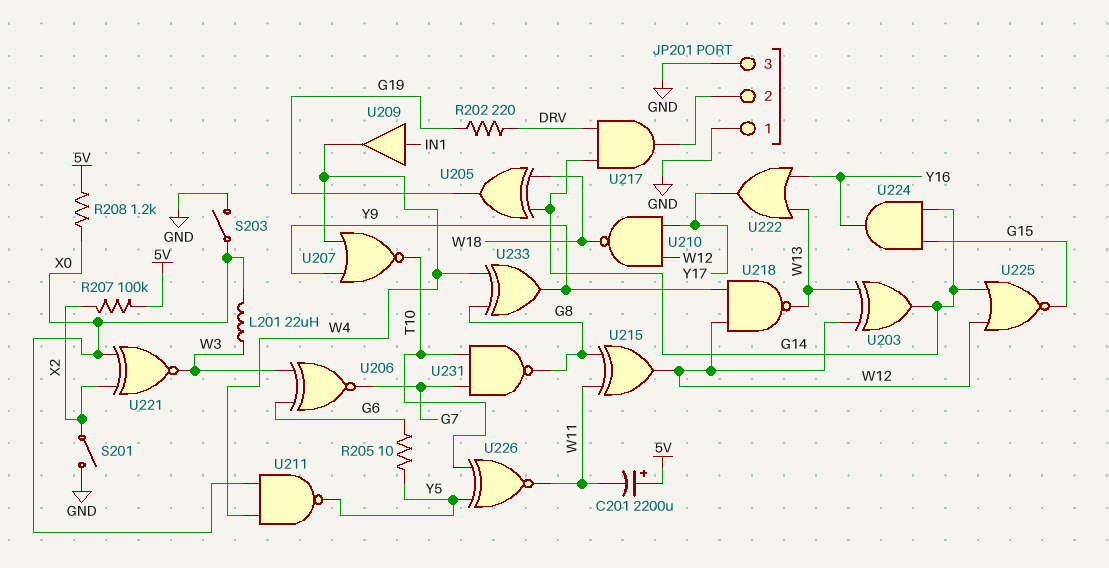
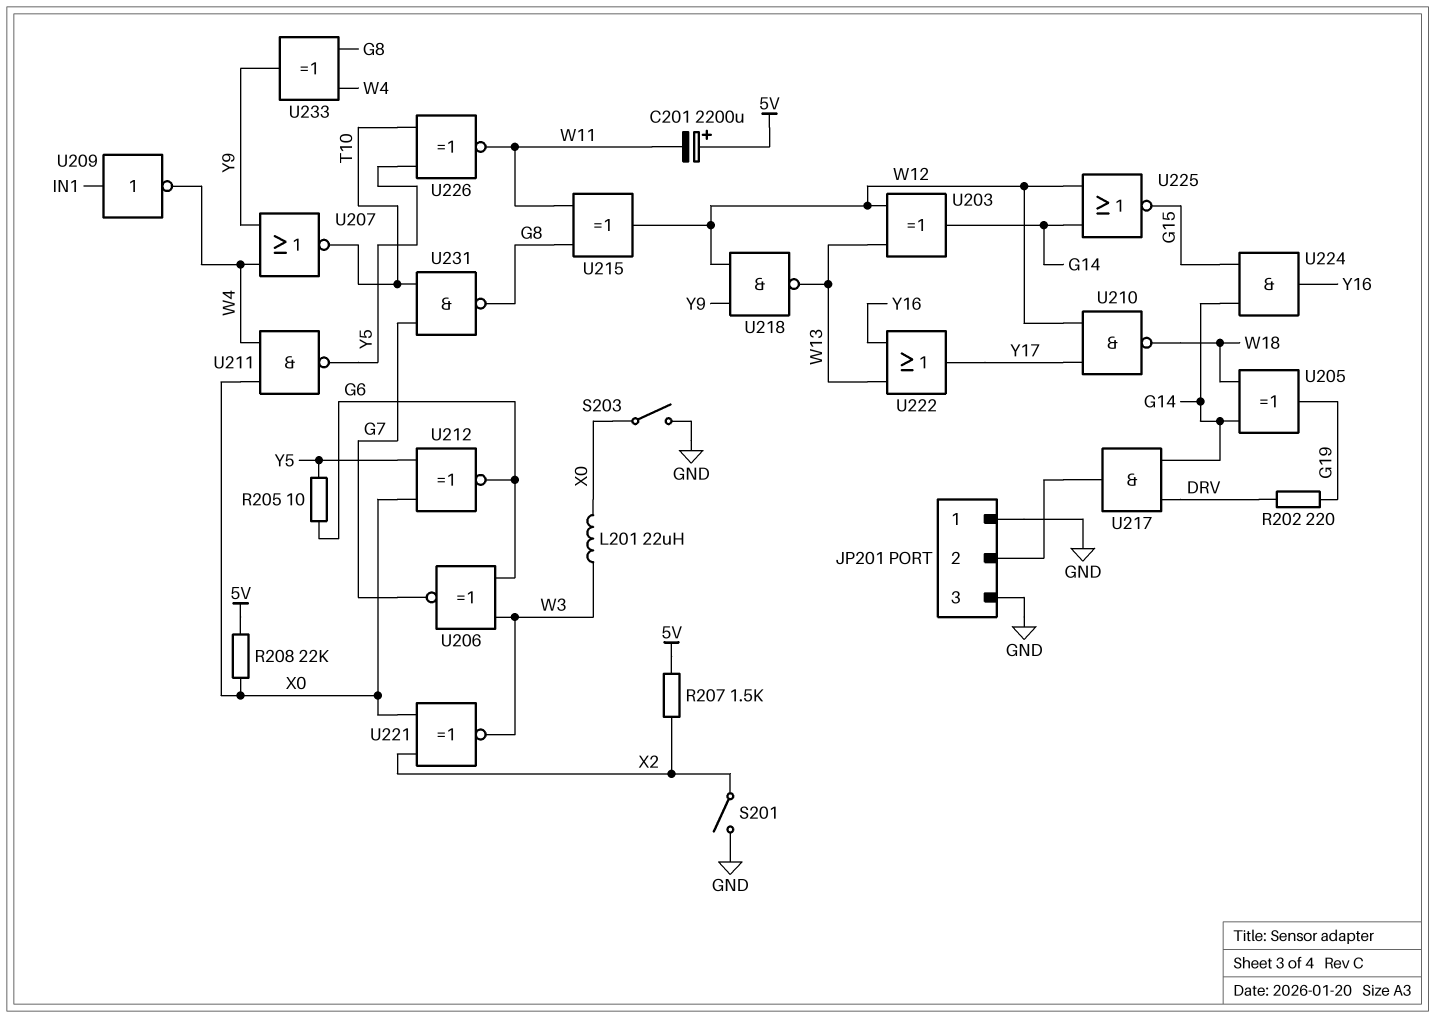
R207: 100k (5V, X2) -> 1.5k (5V, X2)
R208: 1.2k (5V, X0) -> 22k (5V, X0)
U209: buffer (in IN1, out W4) -> NOT (in IN1, out W4)
U212: none -> XNOR (in X0, in Y5, out G6)

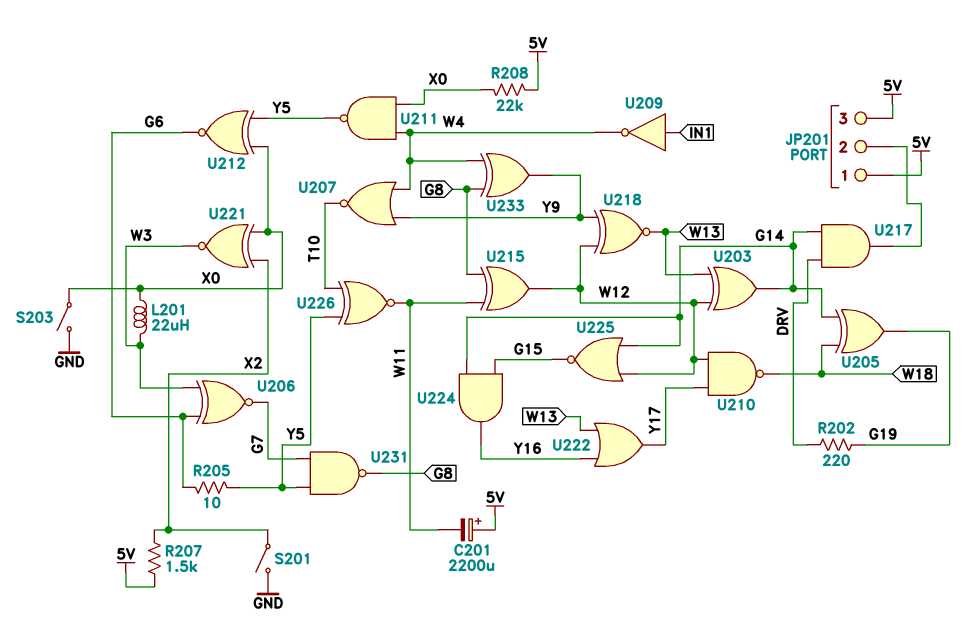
JP201 pin 1: GND -> 5V
JP201 pin 3: GND -> 5V
U218: NAND (in W12, in Y9, out W13) -> XNOR (in W12, in Y9, out W13)
U231: NAND (in G7, in T10, out G8) -> NAND (in G7, in Y5, out G8)

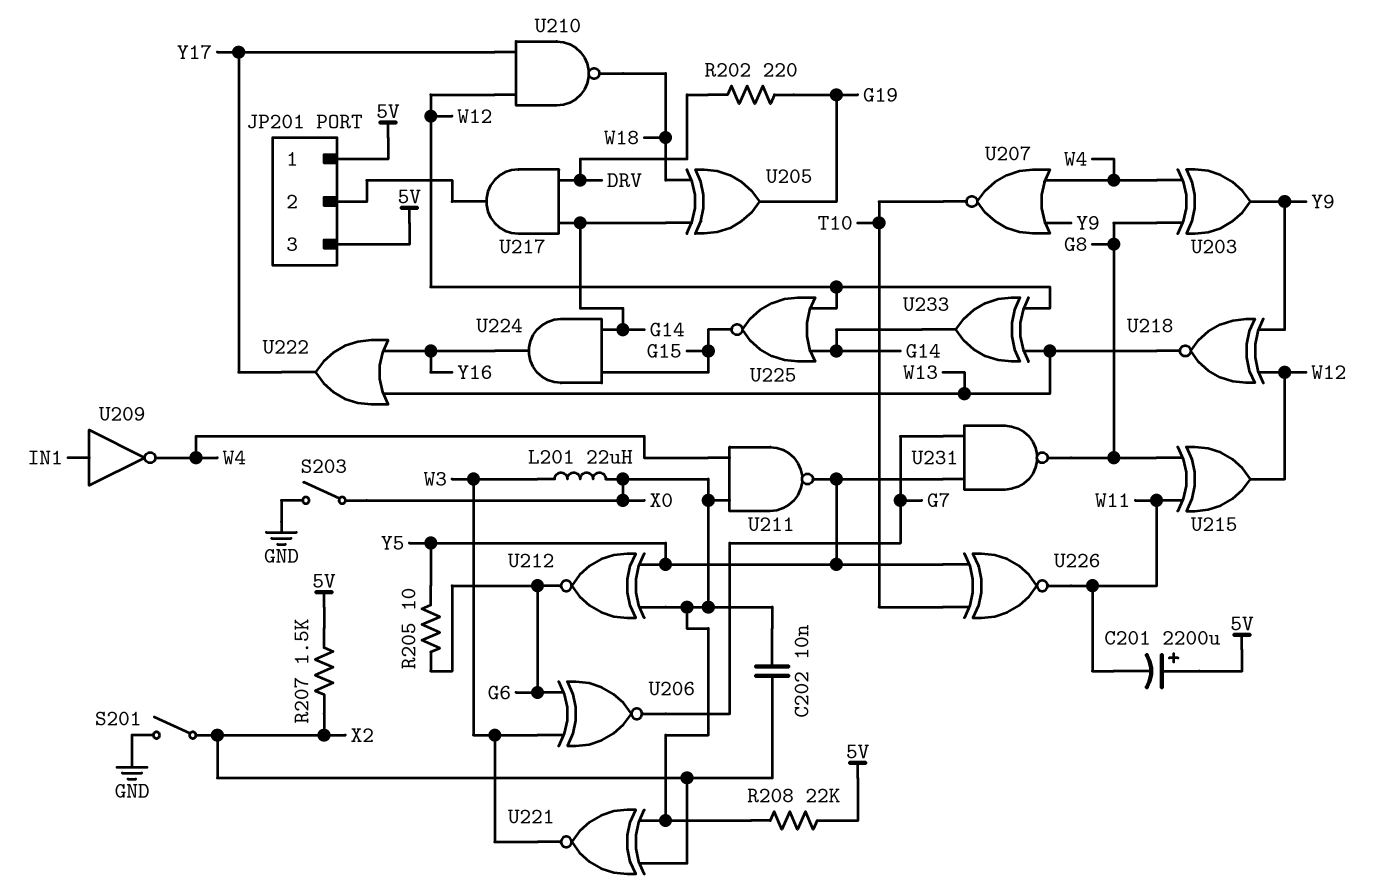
C202: none -> 10nF (X0, X2)
U203: XOR (in W12, in W13, out G14) -> XOR (in G8, in W4, out Y9)
U233: XOR (in G8, in W4, out Y9) -> XOR (in W12, in W13, out G14)

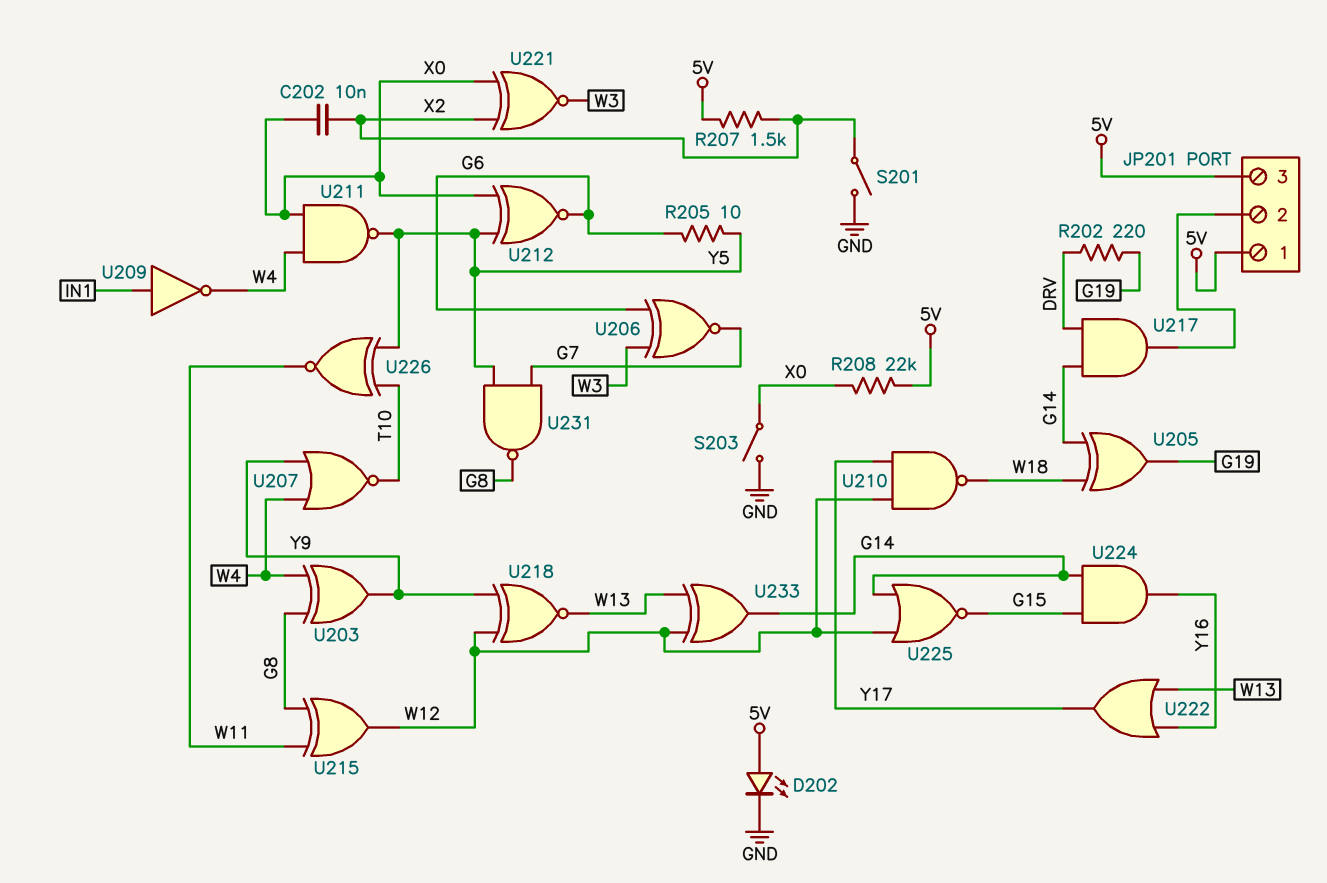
C201: 2200uF (plus 5V, minus W11) -> none
D202: none -> LED (A 5V, K GND)
L201: 22uH (W3, X0) -> none

